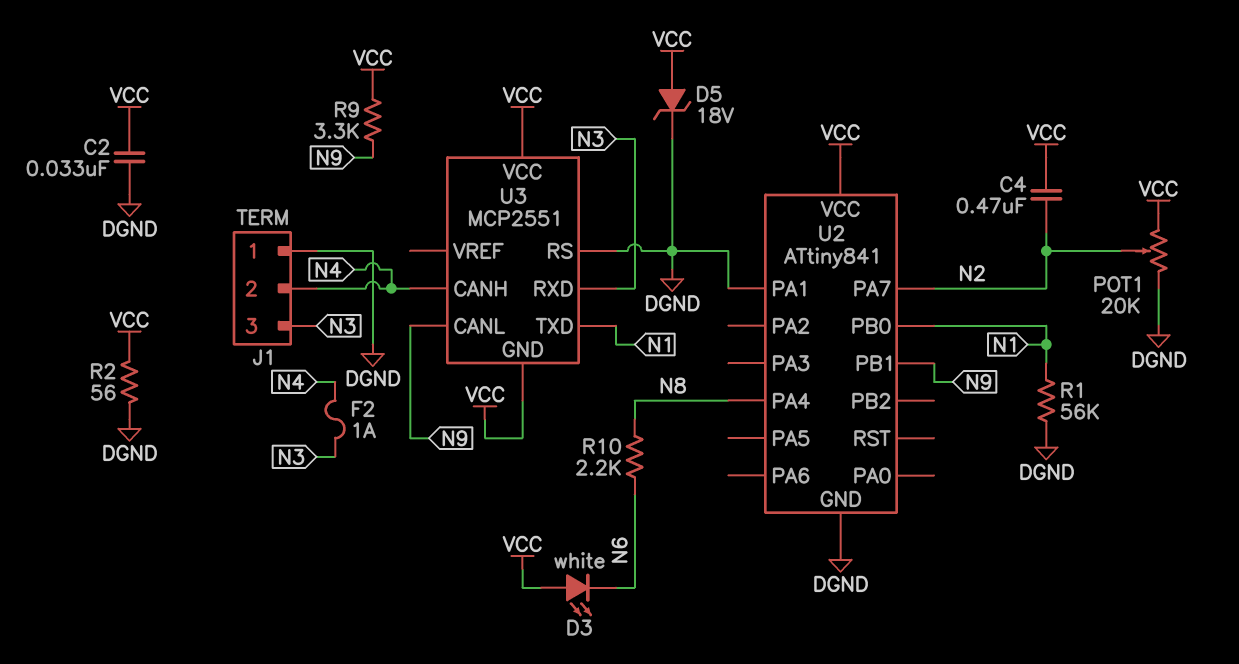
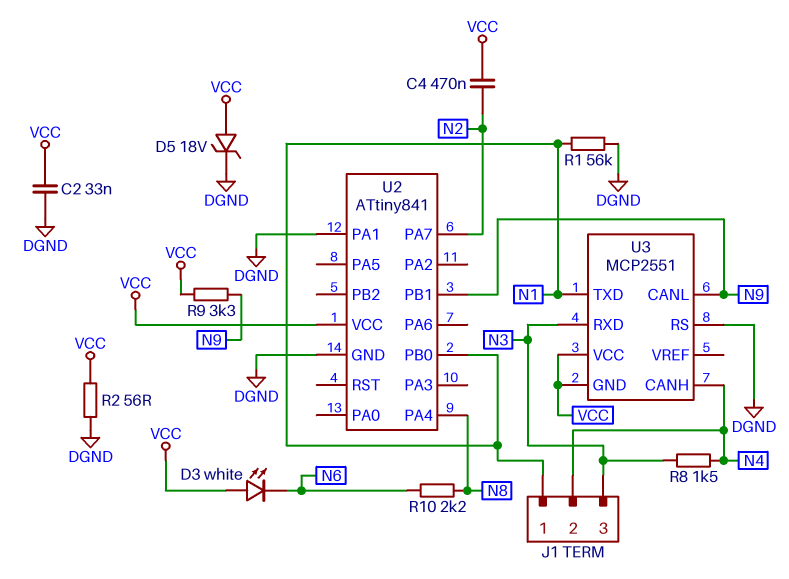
F2: 1A (N3, N4) -> none
J1 pin 1: DGND -> N1
POT1: 20k (DGND, VCC, wiper N2) -> none
R8: none -> 1.5k (N3, N4)

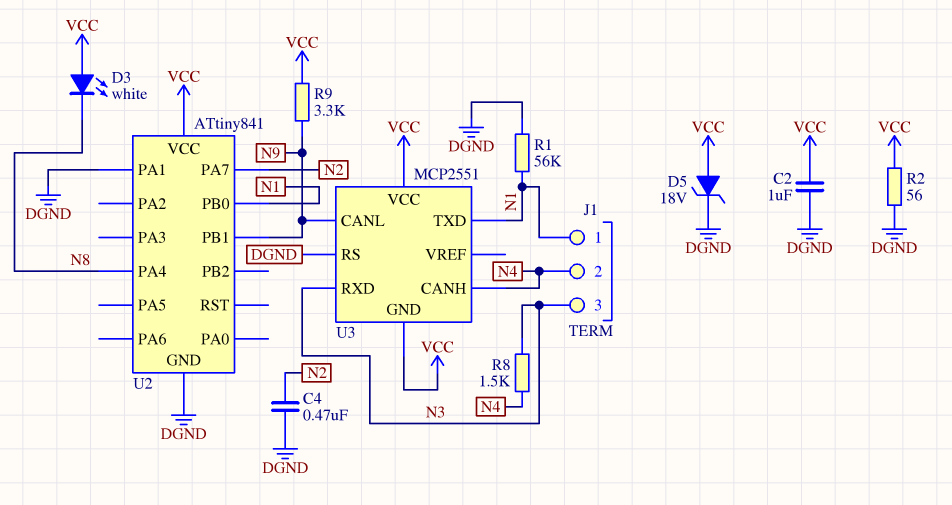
C2: 33nF (DGND, VCC) -> 1uF (DGND, VCC)
C4: 470nF (N2, VCC) -> 470nF (DGND, N2)
D3: LED white (A VCC, K N6) -> LED white (A VCC, K N8)
R10: 2.2k (N6, N8) -> none

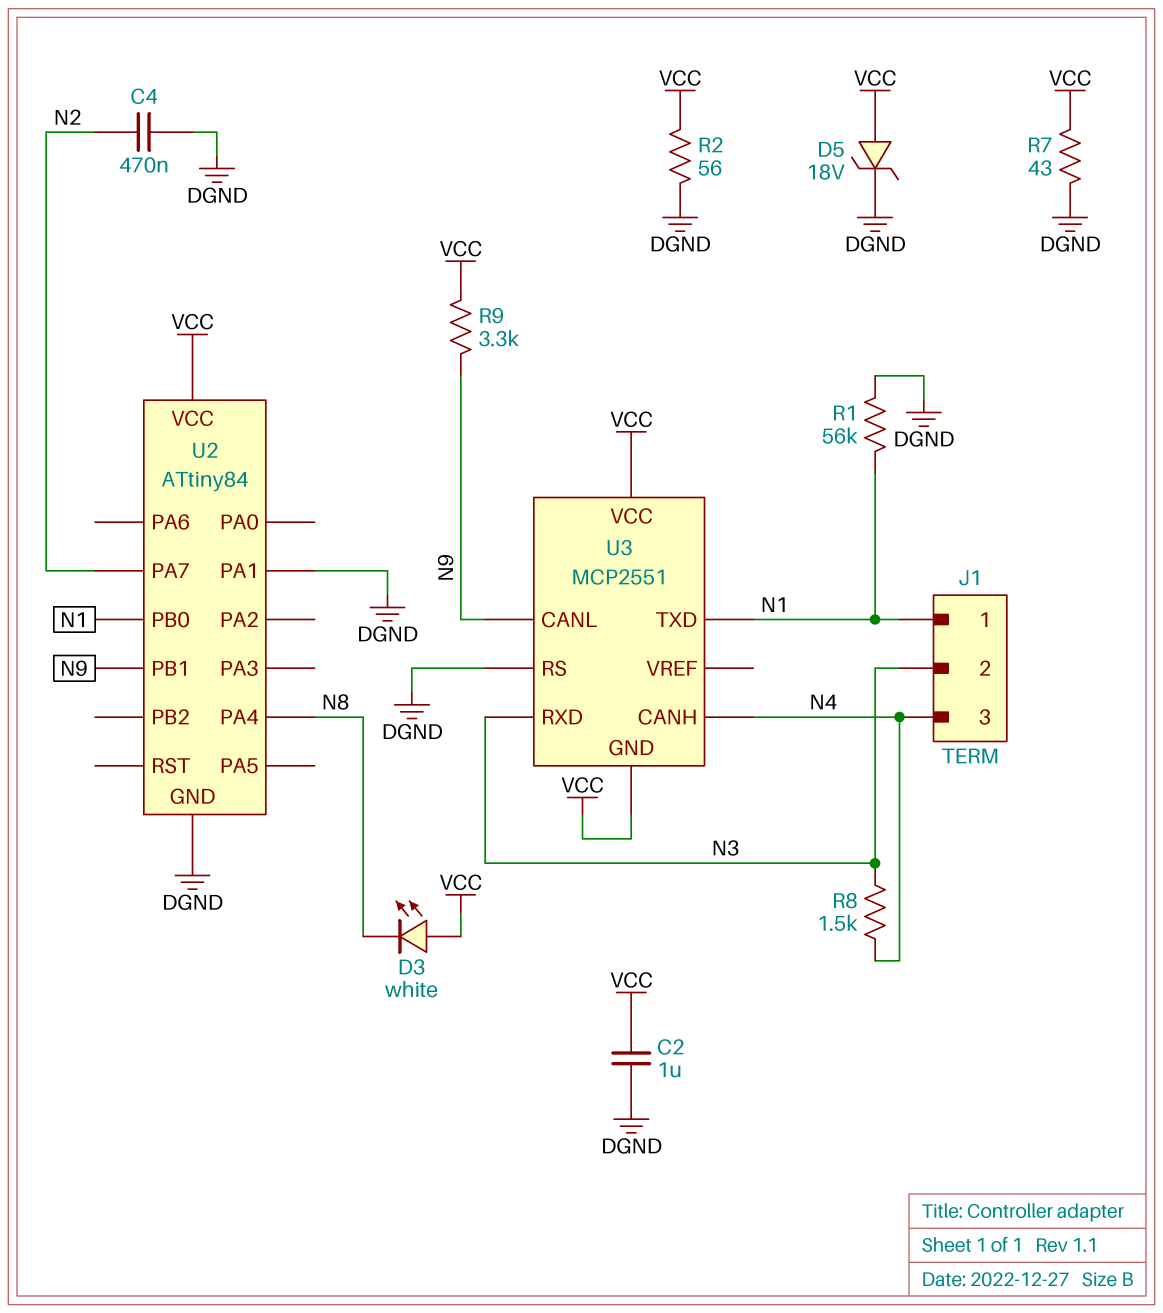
J1 pin 2: N4 -> N3
J1 pin 3: N3 -> N4
R7: none -> 43 (DGND, VCC)
U2: ATtiny841 -> ATtiny84

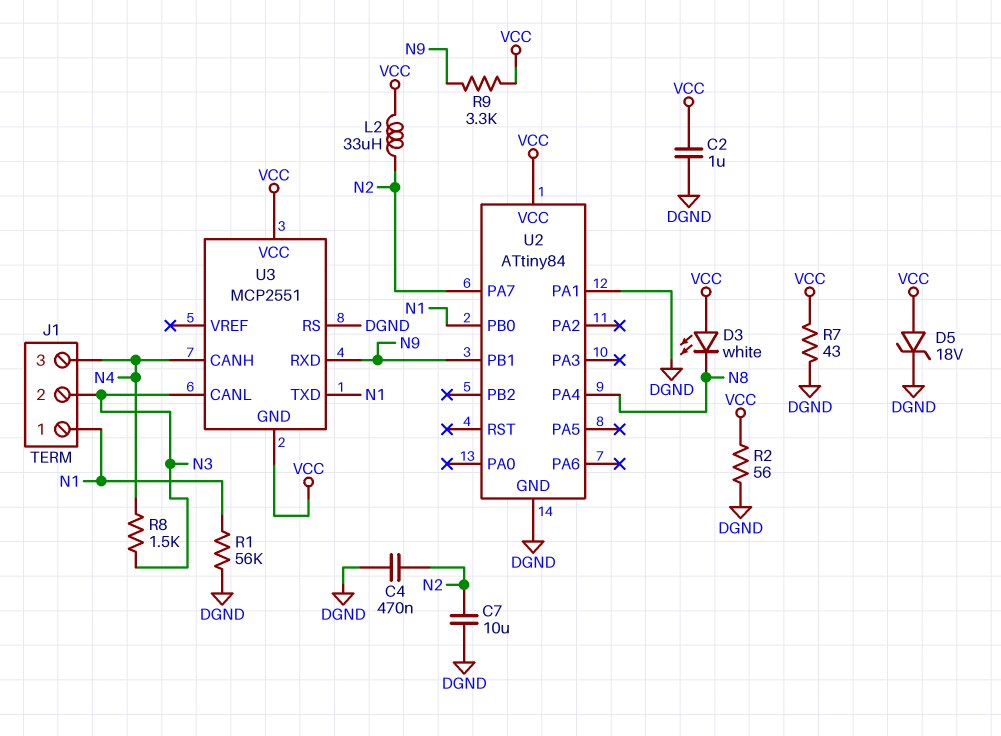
C7: none -> 10uF (DGND, N2)
L2: none -> 33uH (N2, VCC)
U3 pin CANL: N9 -> N3
U3 pin RXD: N3 -> N9

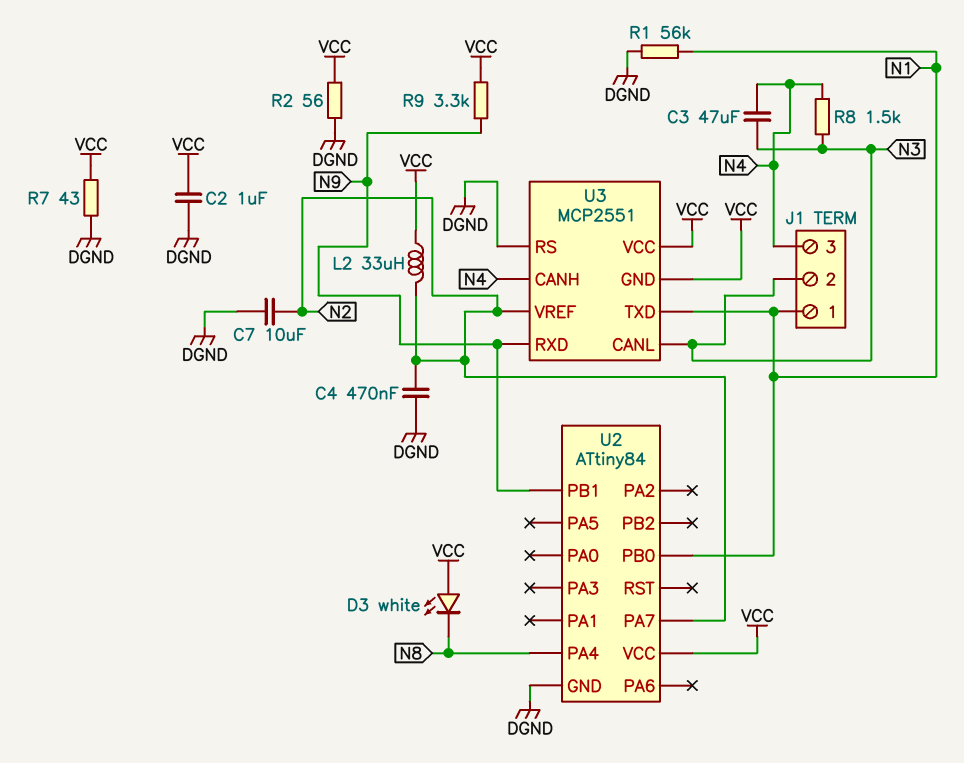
C3: none -> 47uF (N3, N4)
D5: zener 18V (A VCC, K DGND) -> none
U2 pin PA1: DGND -> none
U3 pin VREF: none -> N2

